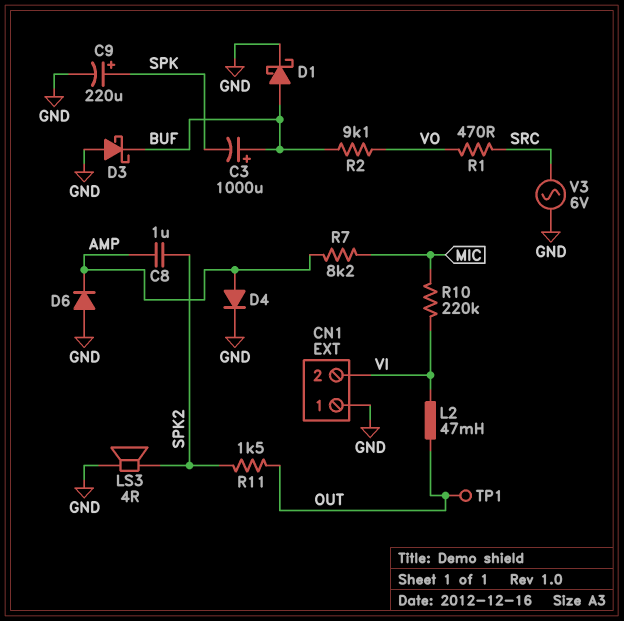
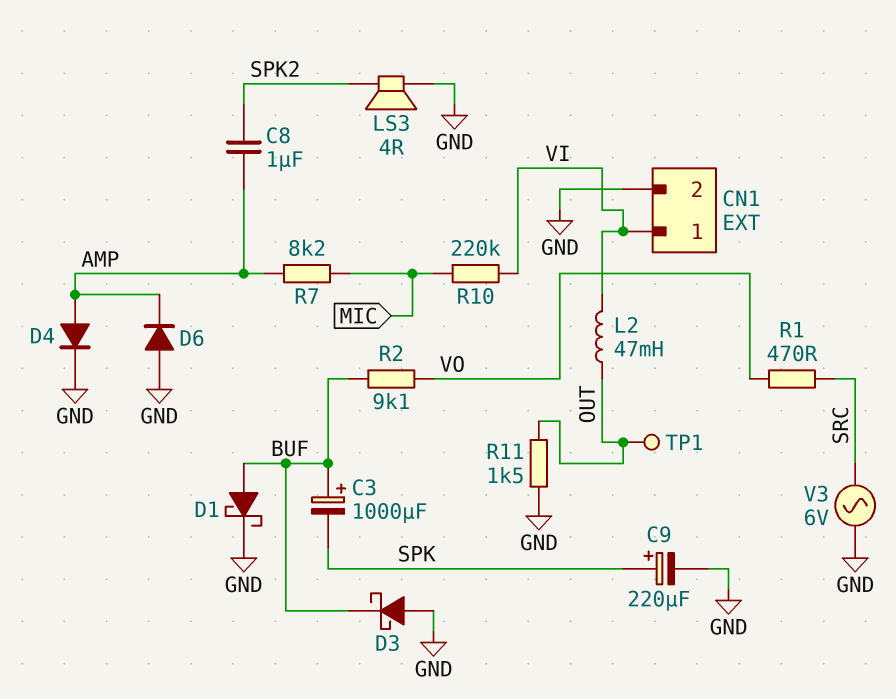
CN1 pin 1: GND -> VI
CN1 pin 2: VI -> GND
R11: 1.5k (OUT, SPK2) -> 1.5k (GND, OUT)

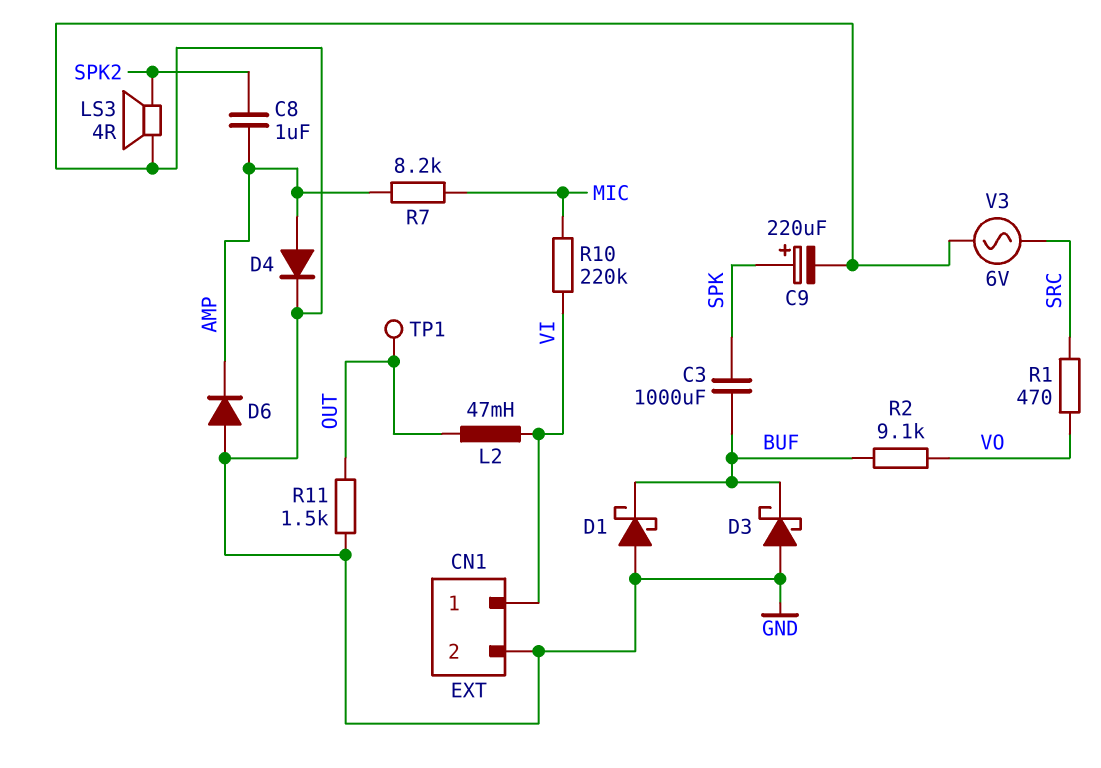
C3: 1000uF (plus BUF, minus SPK) -> 1000uF (BUF, SPK)
D1: schottky (A BUF, K GND) -> schottky (A GND, K BUF)

